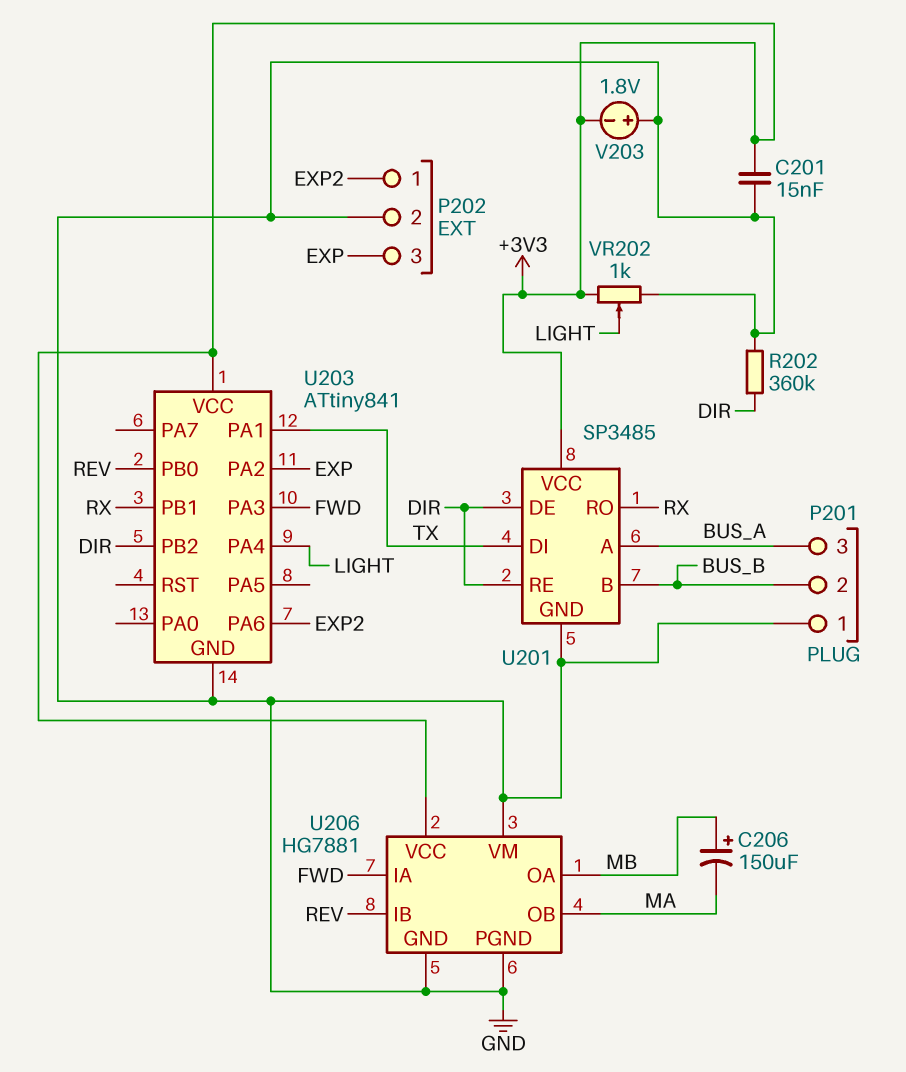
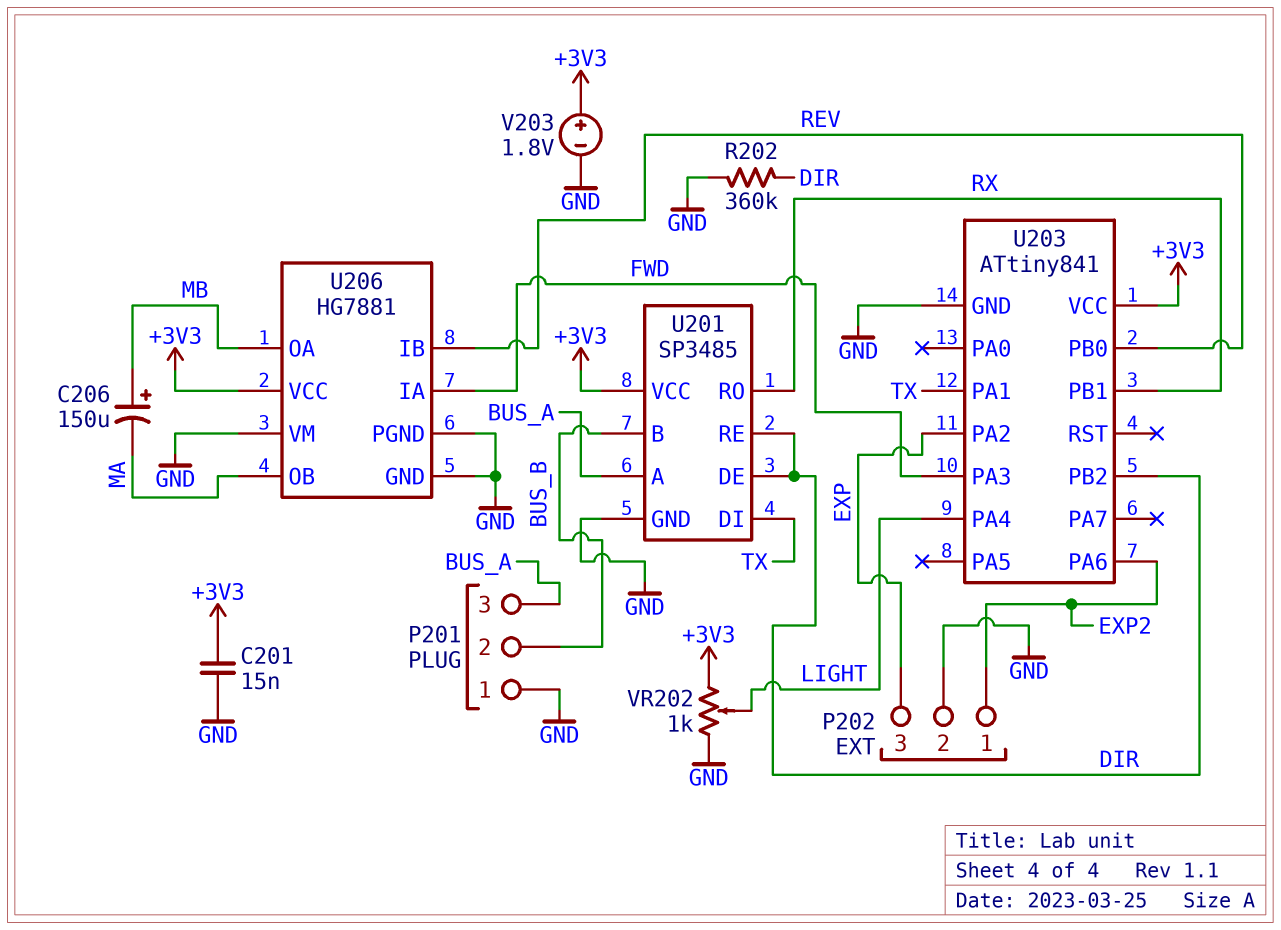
V203: 1.8V (plus GND, minus +3V3) -> 1.8V (plus +3V3, minus GND)

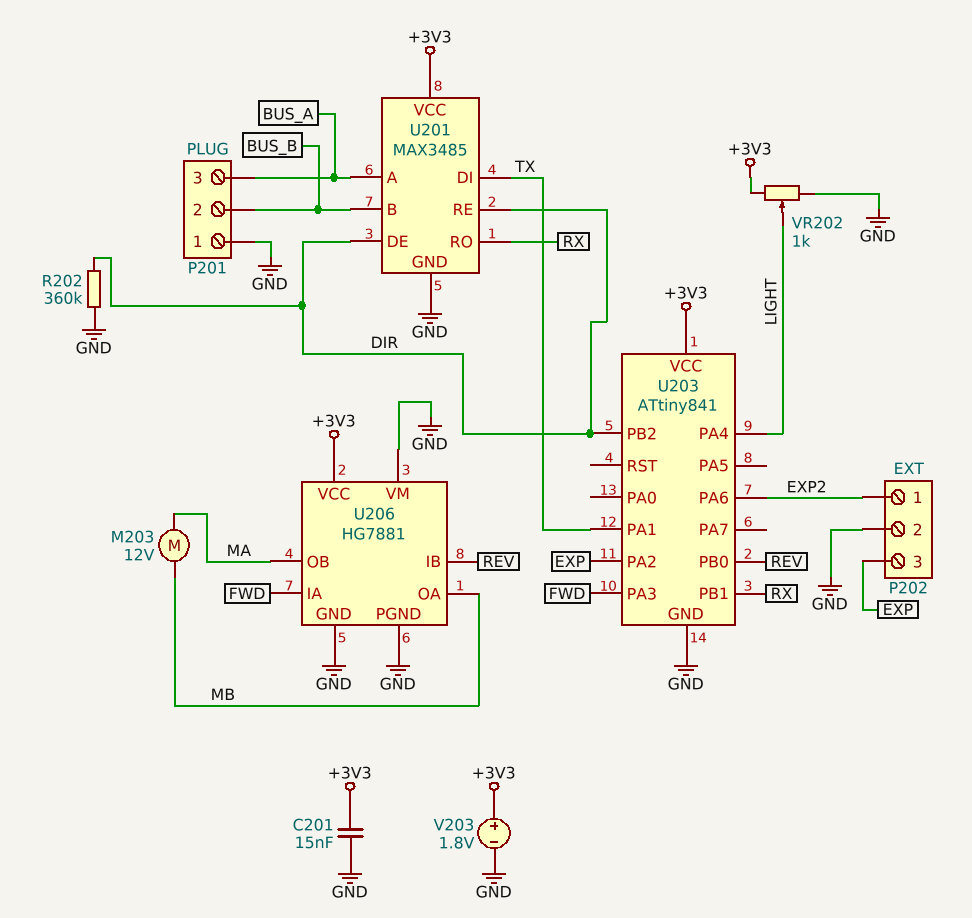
C206: 150uF (plus MB, minus MA) -> none
M203: none -> motor 12V (MA, MB)
U201: SP3485 -> MAX3485

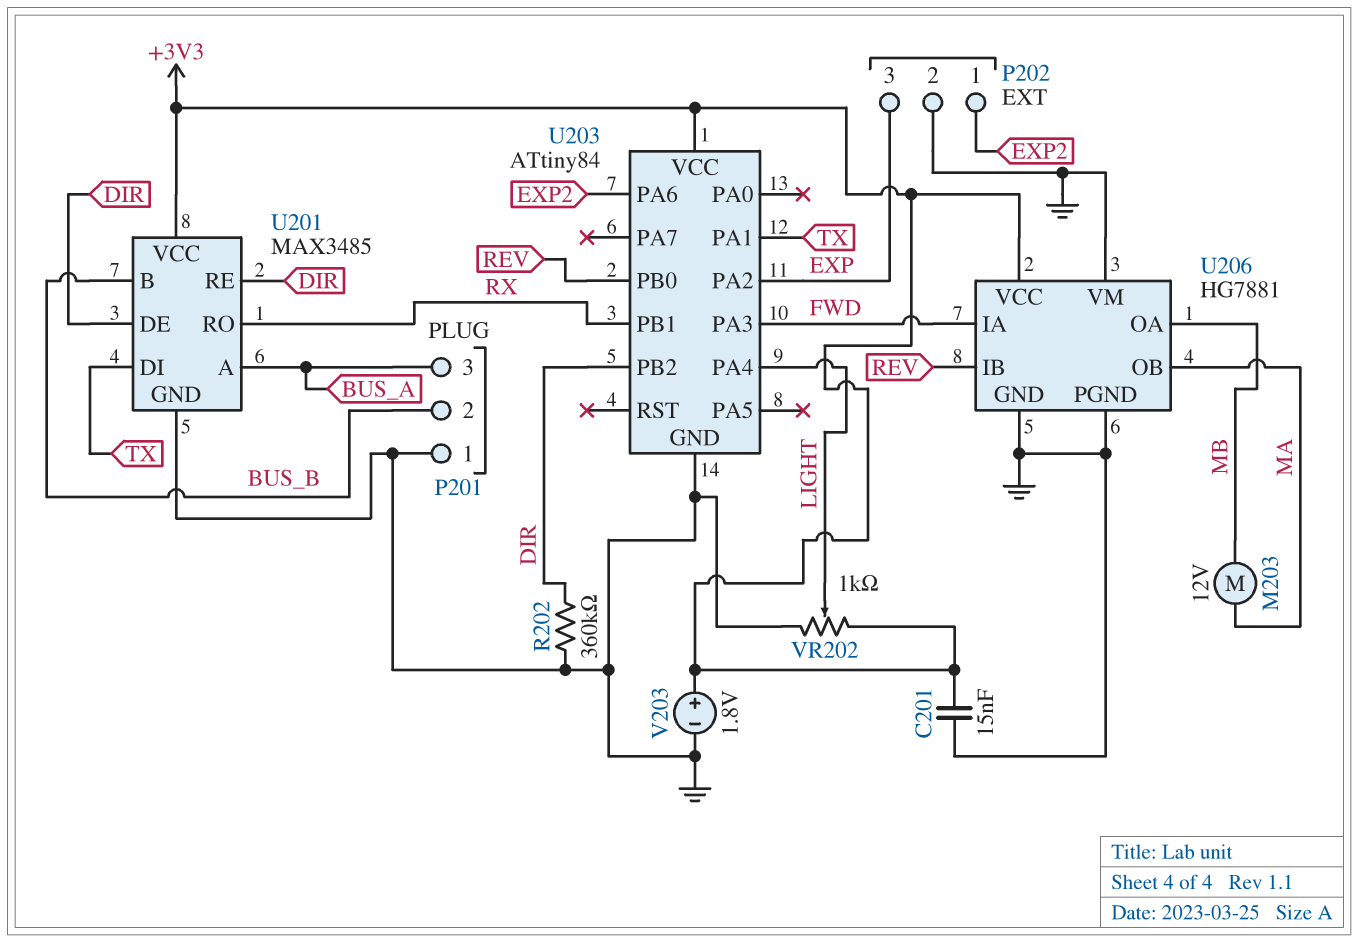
U203: ATtiny841 -> ATtiny84

